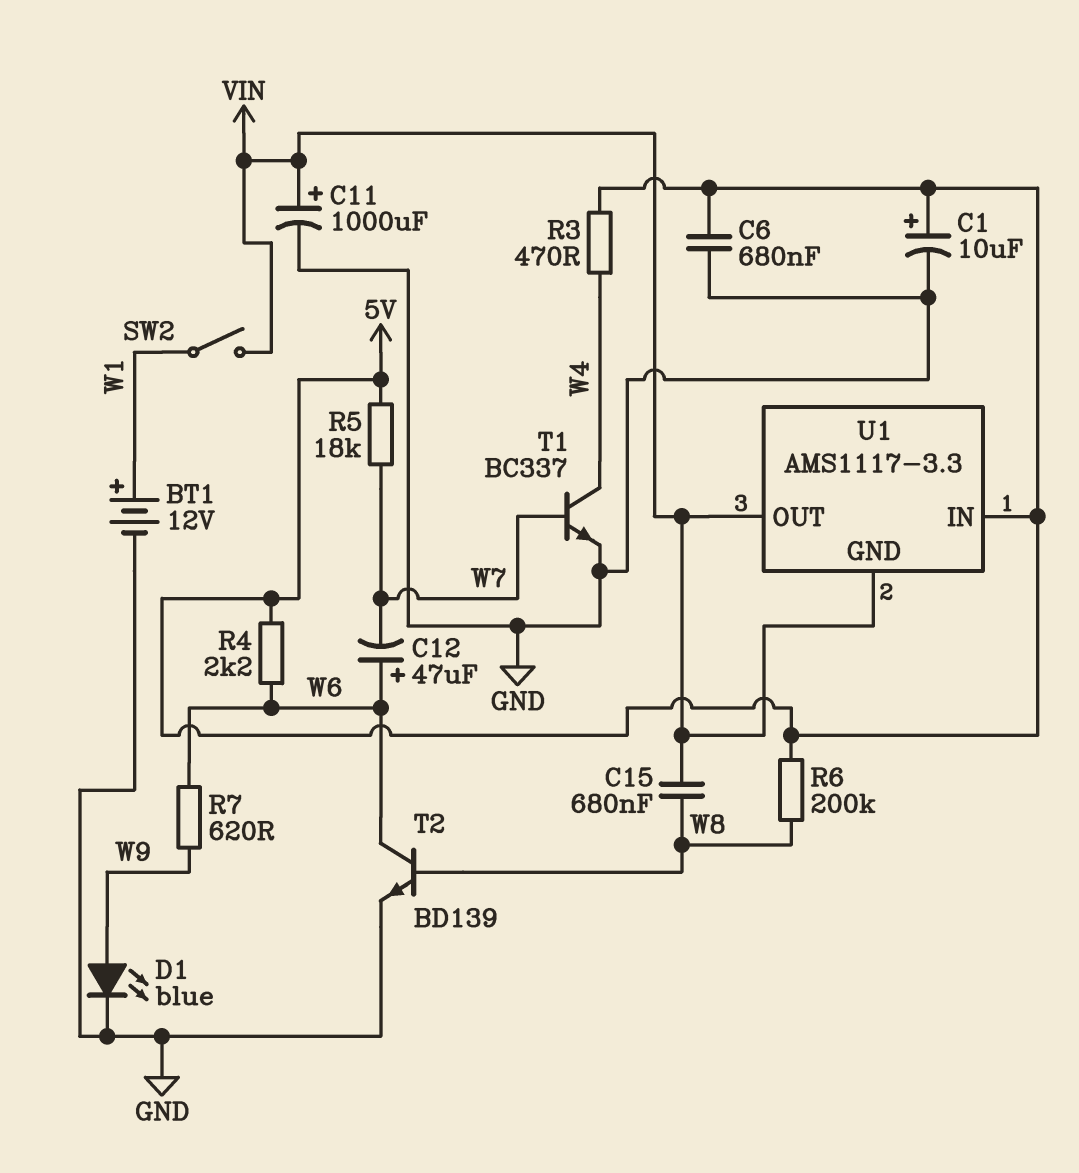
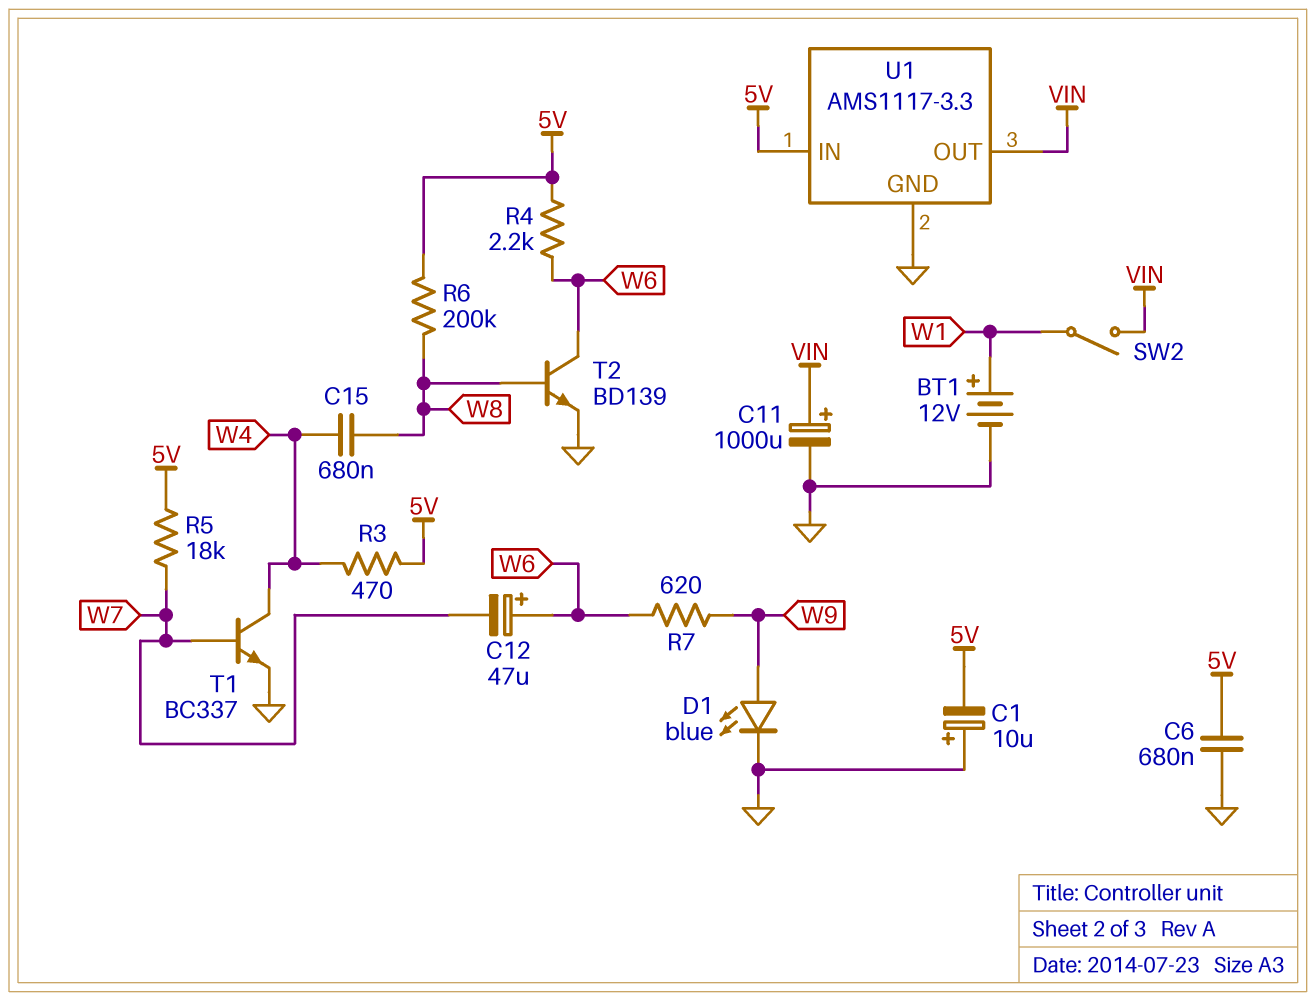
C1: 10uF (plus 5V, minus GND) -> 10uF (plus GND, minus 5V)
C15: 680nF (VIN, W8) -> 680nF (W4, W8)
U1 pin GND: VIN -> GND

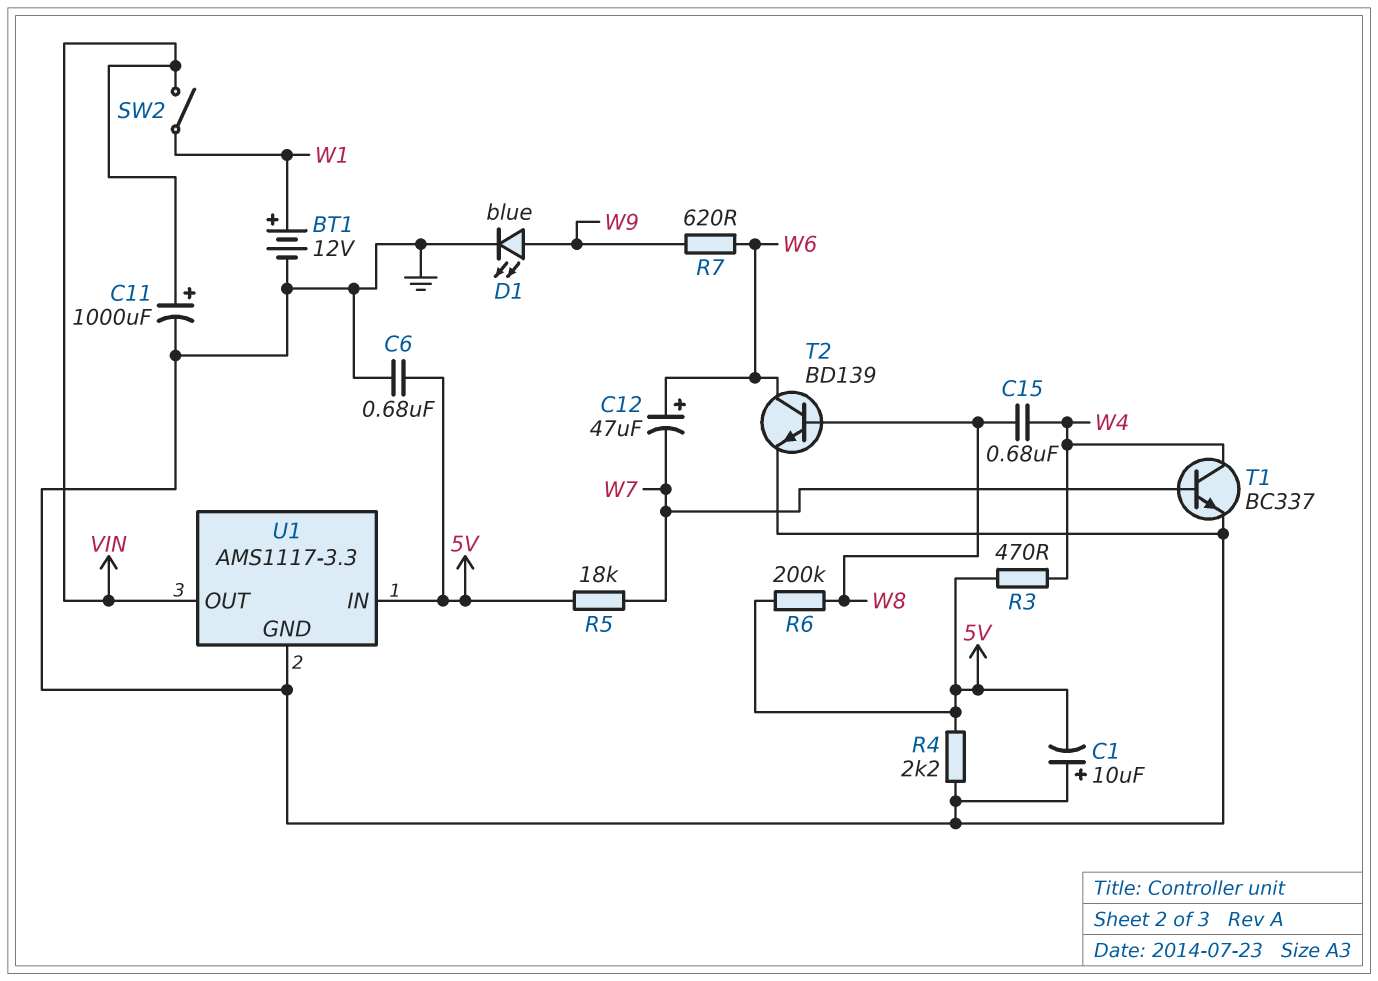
R4: 2.2k (5V, W6) -> 2.2k (5V, GND)

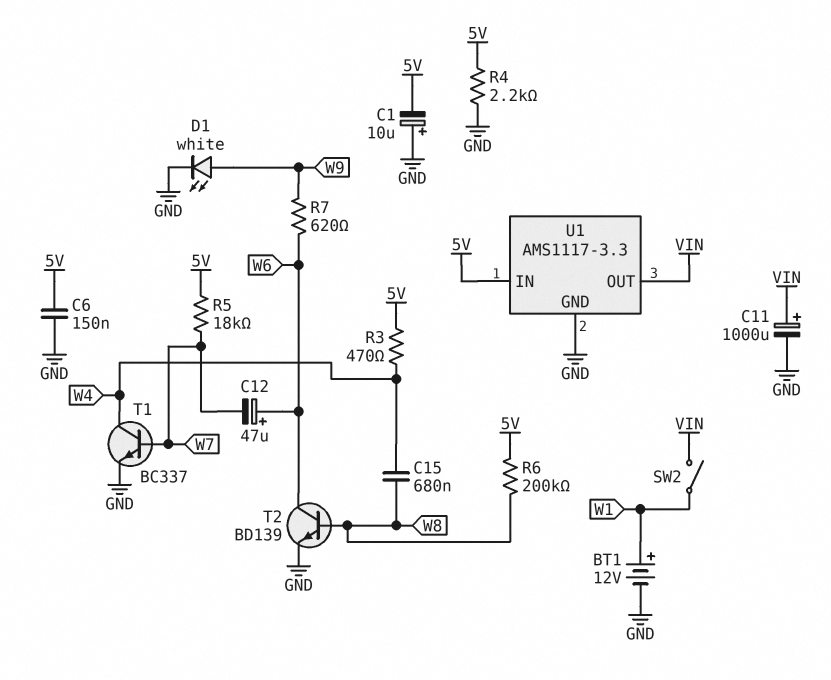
C6: 680nF (5V, GND) -> 150nF (5V, GND)
D1: LED blue (A W9, K GND) -> LED white (A W9, K GND)

